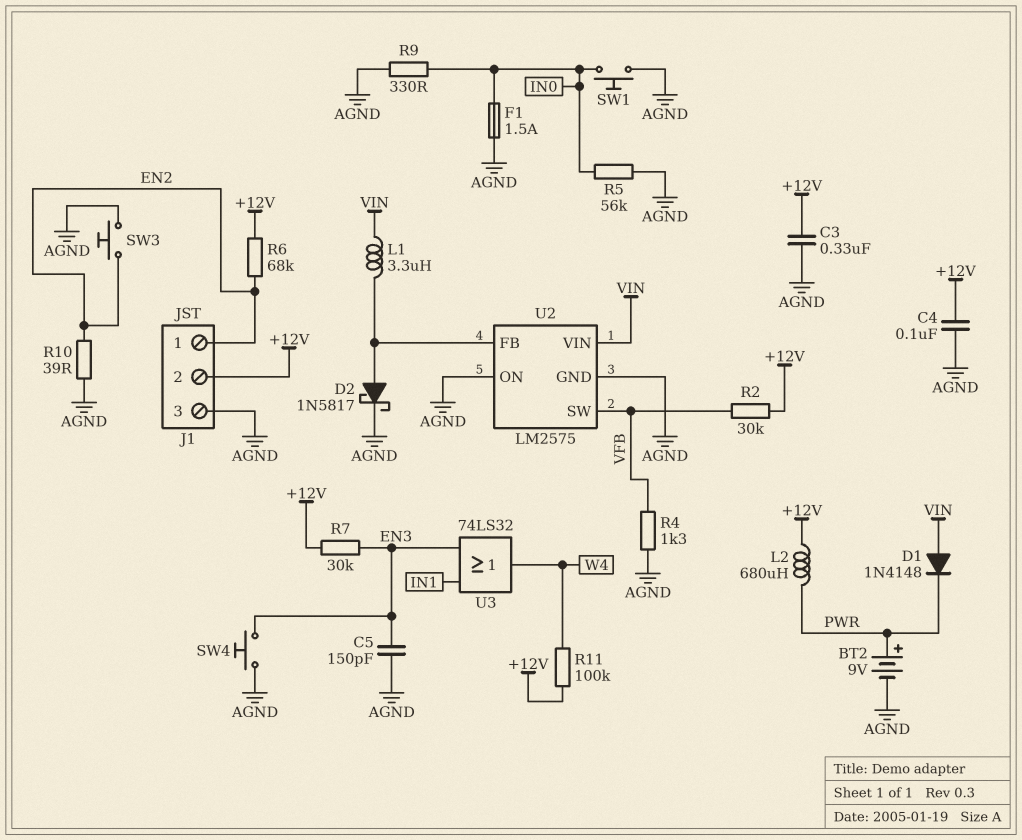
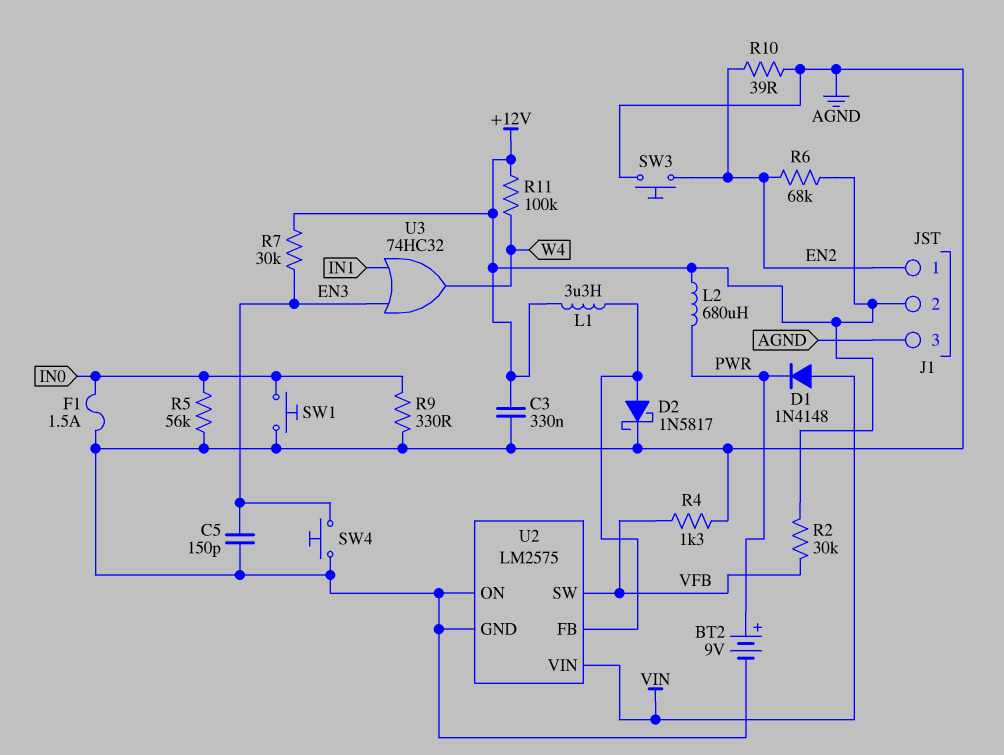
C4: 100nF (+12V, AGND) -> none
L1: 3.3uH (U2/FB, VIN) -> 3.3uH (+12V, U2/FB)
U3: OR 74LS32 (in EN3, in IN1, out W4) -> OR 74HC32 (in EN3, in IN1, out W4)

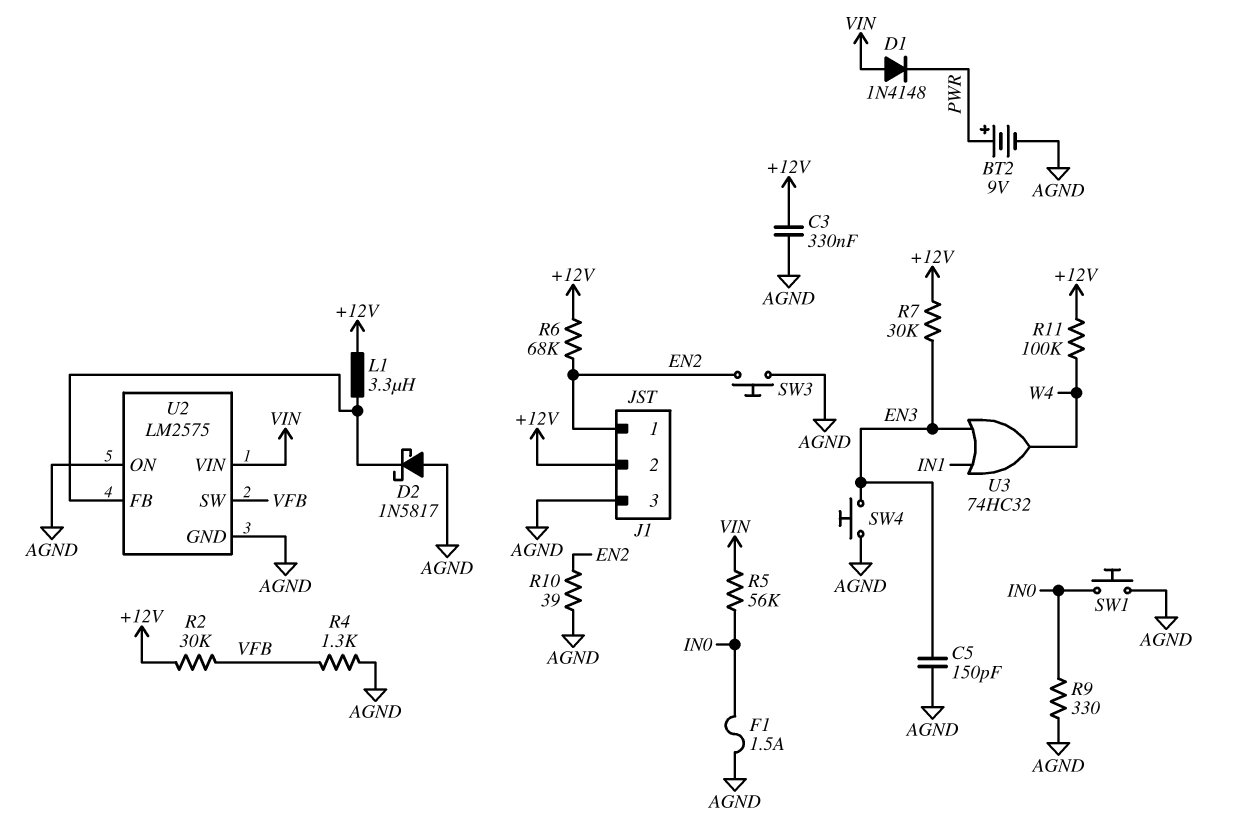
D2: schottky 1N5817 (A U2/FB, K AGND) -> schottky 1N5817 (A AGND, K U2/FB)
L2: 680uH (+12V, PWR) -> none
R5: 56k (AGND, IN0) -> 56k (IN0, VIN)

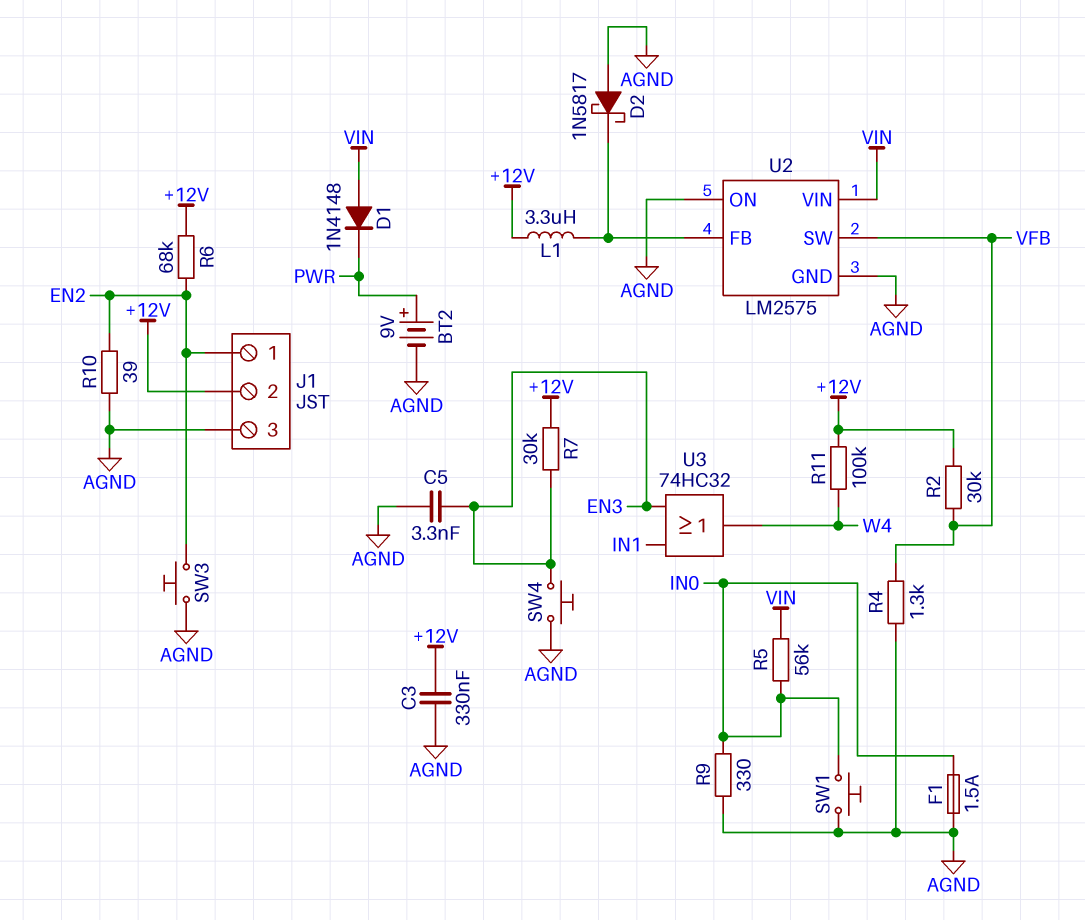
C5: 150pF (AGND, EN3) -> 3.3nF (AGND, EN3)

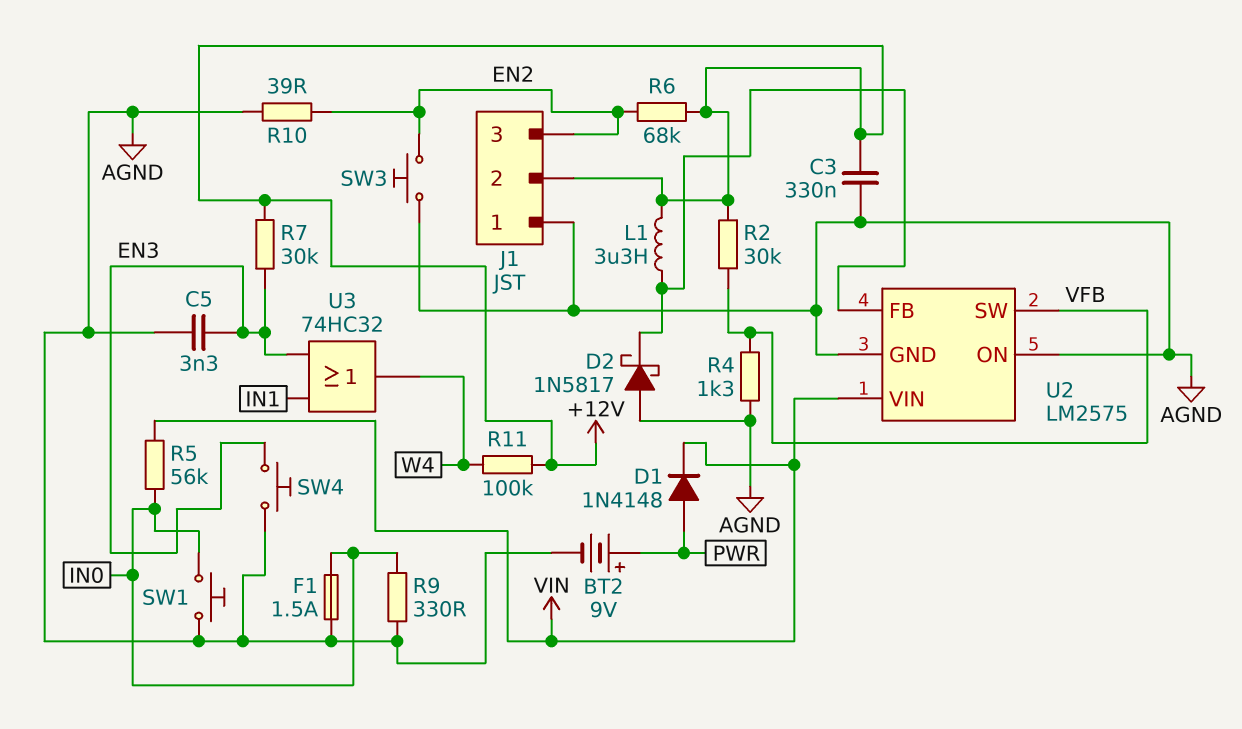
D1: diode 1N4148 (A VIN, K PWR) -> diode 1N4148 (A PWR, K VIN)
J1 pin 1: EN2 -> AGND
J1 pin 3: AGND -> EN2

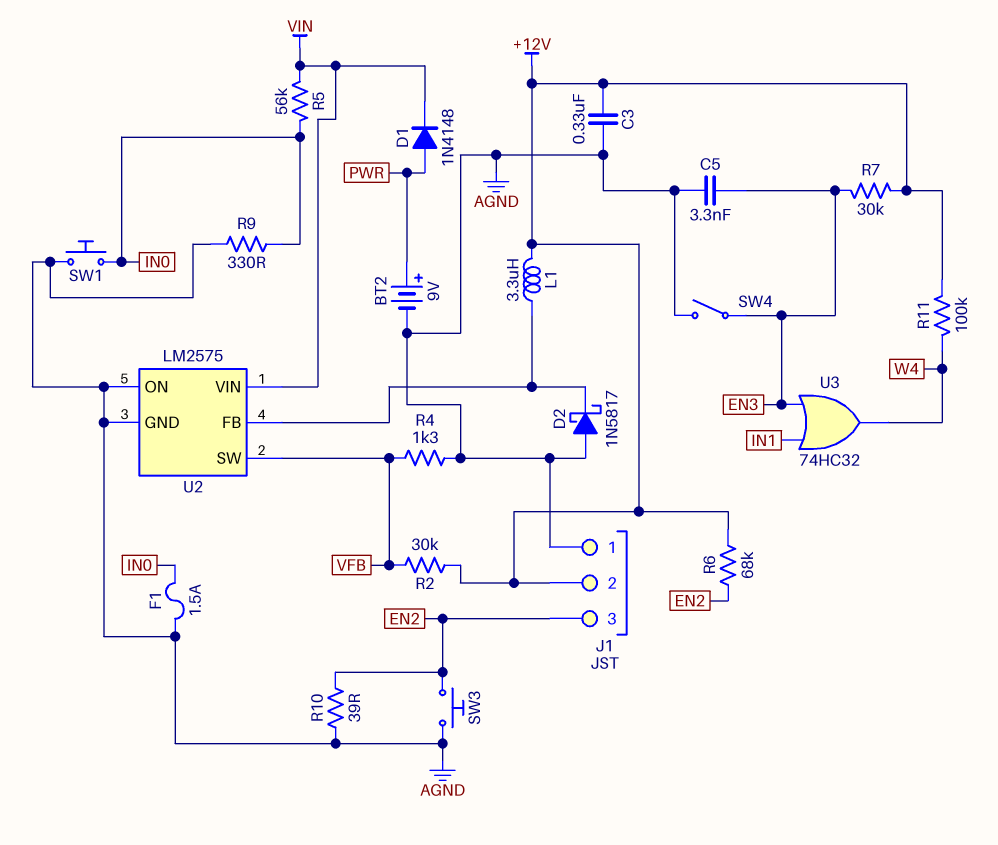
SW4: button (AGND, EN3) -> switch (AGND, EN3)

